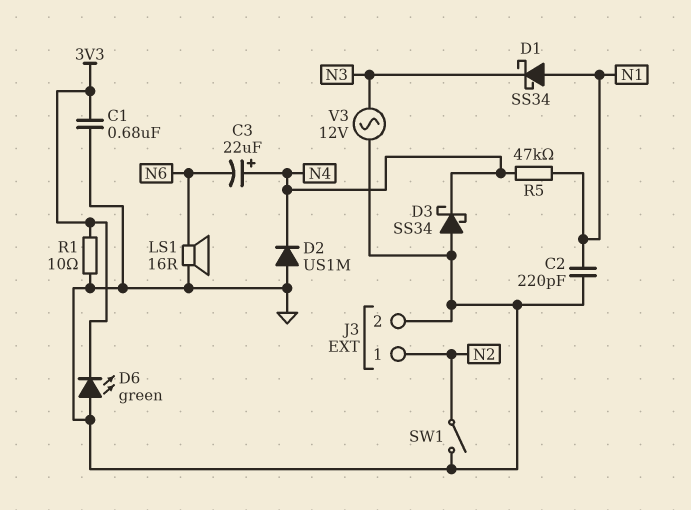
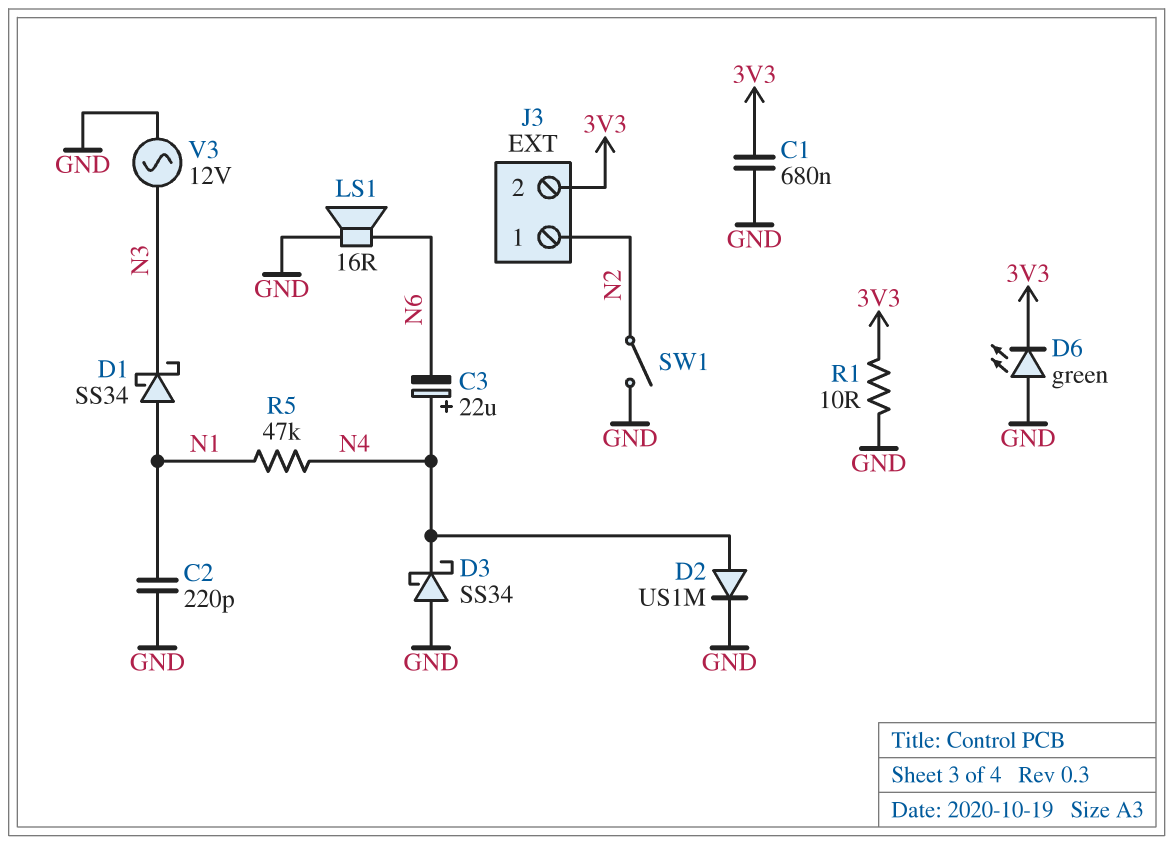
D2: diode US1M (A GND, K N4) -> diode US1M (A N4, K GND)
J3 pin 2: GND -> 3V3

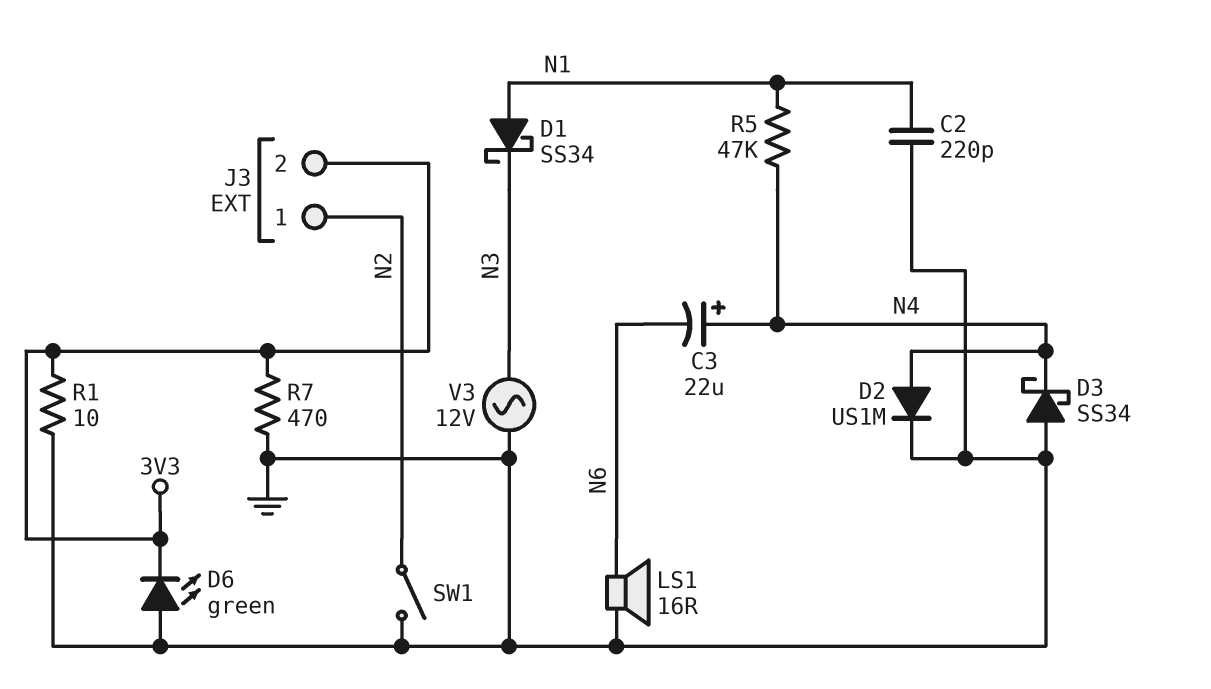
C1: 680nF (3V3, GND) -> none
R7: none -> 470 (3V3, GND)

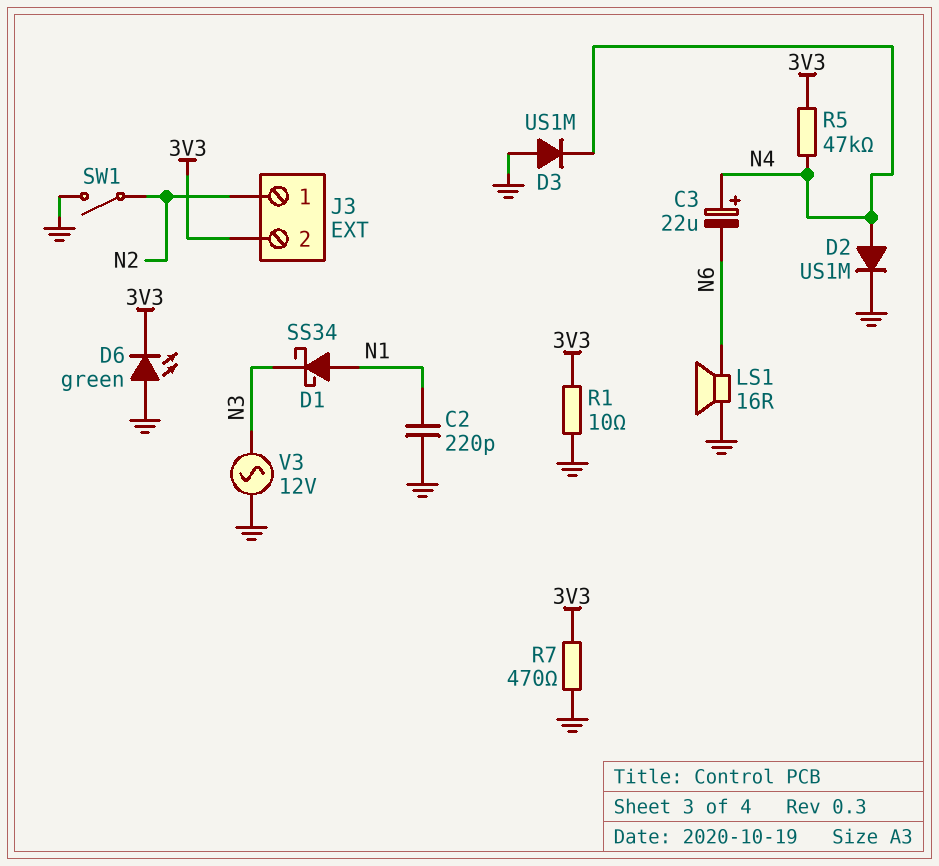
D3: schottky SS34 (A GND, K N4) -> diode US1M (A GND, K N4)
R5: 47k (N1, N4) -> 47k (3V3, N4)

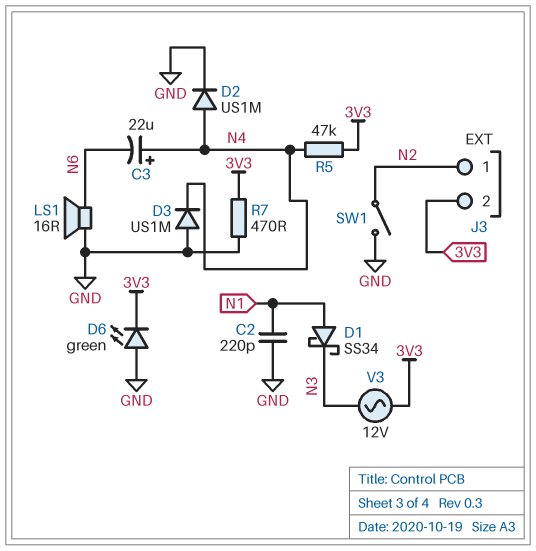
R1: 10 (3V3, GND) -> none
V3: AC 12V (GND, N3) -> AC 12V (3V3, N3)

